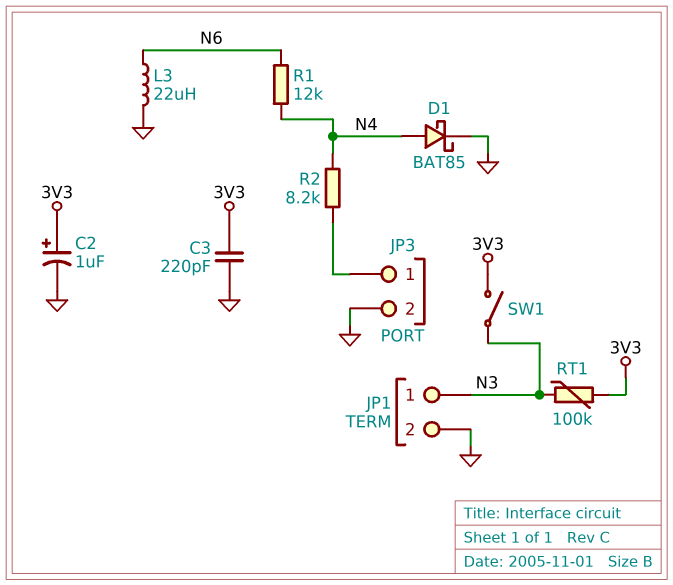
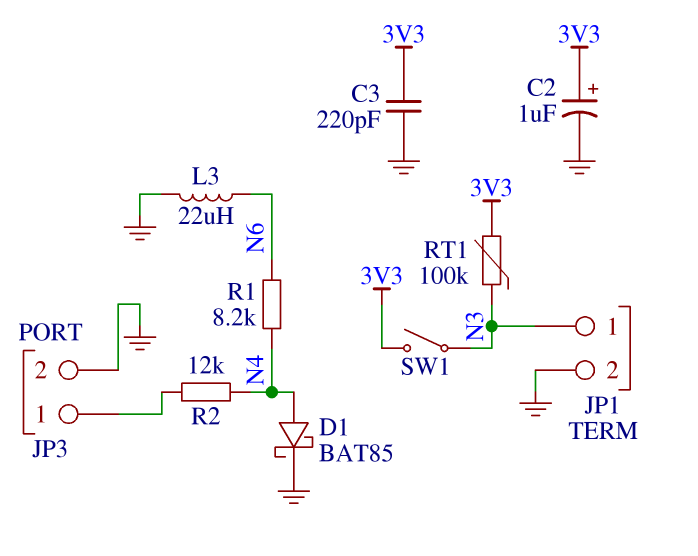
R1: 12k (N4, N6) -> 8.2k (N4, N6)
R2: 8.2k (JP3/1, N4) -> 12k (JP3/1, N4)

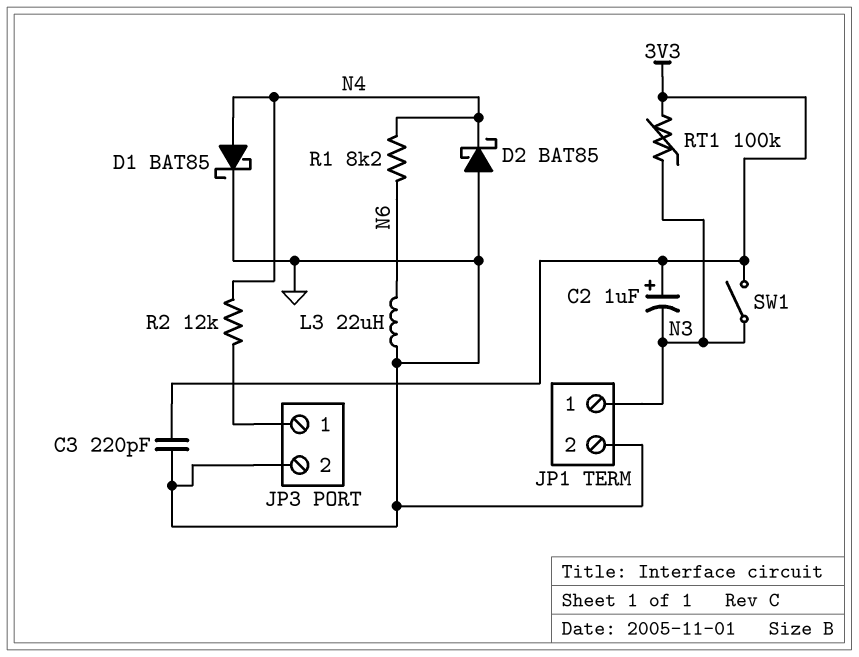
C2: 1uF (plus 3V3, minus GND) -> 1uF (plus 3V3, minus N3)
D2: none -> schottky BAT85 (A GND, K N4)

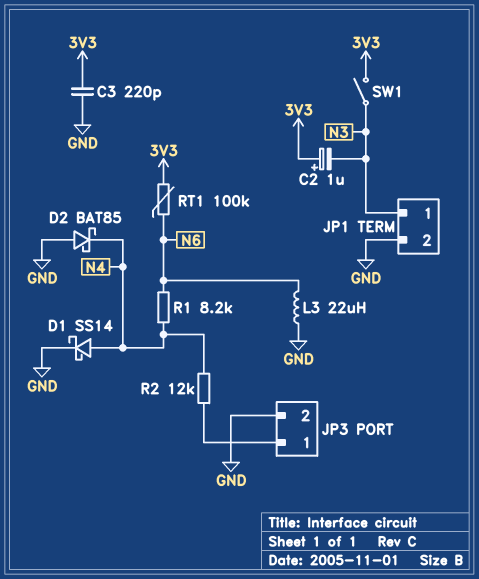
D1: schottky BAT85 (A N4, K GND) -> schottky SS14 (A N4, K GND)
RT1: 100k (3V3, N3) -> 100k (3V3, N6)

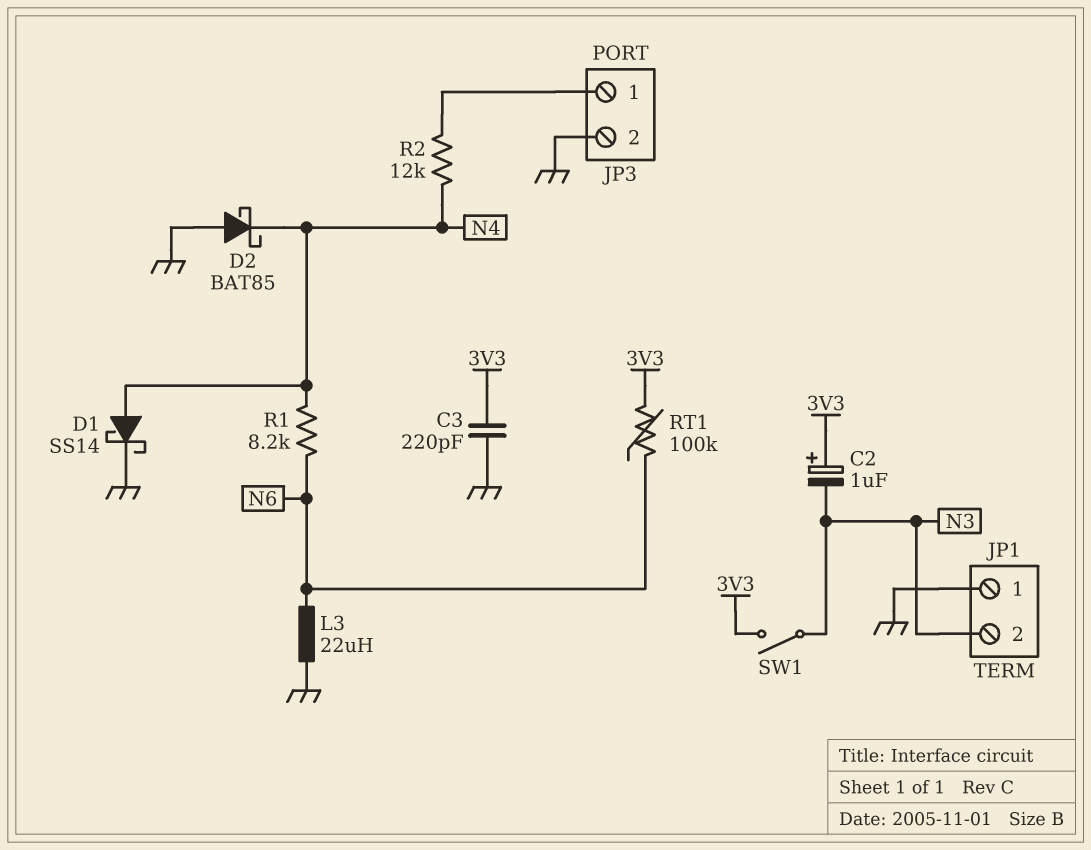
JP1 pin 1: N3 -> GND
JP1 pin 2: GND -> N3

